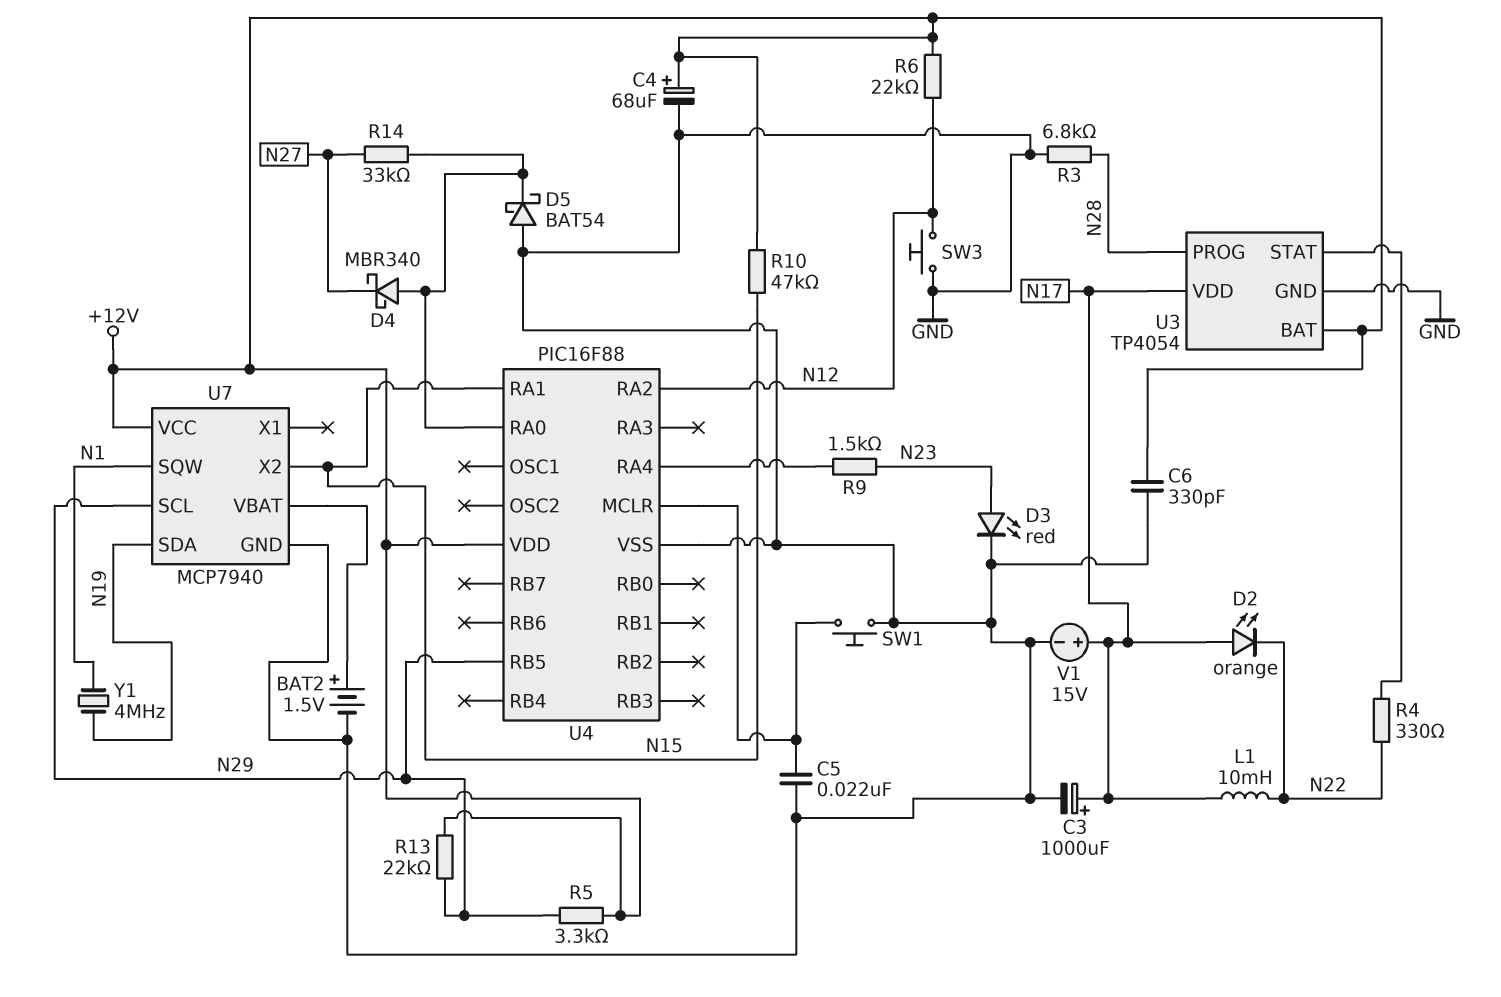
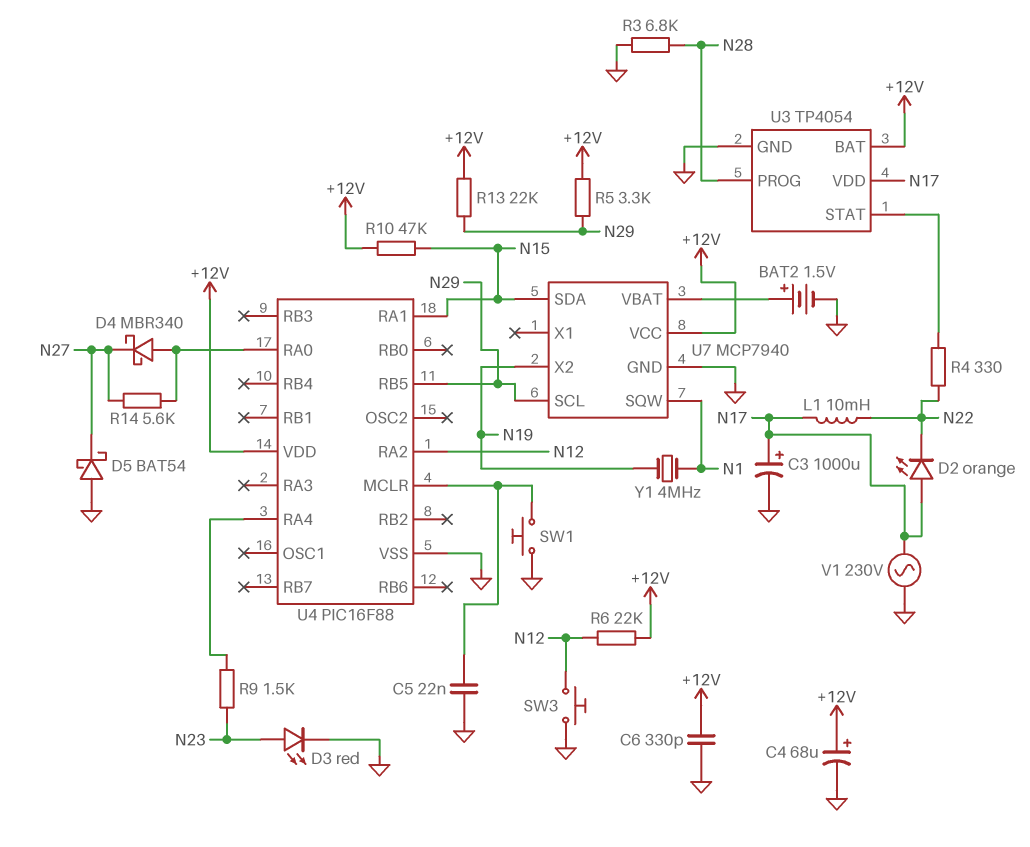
D5: schottky BAT54 (A GND, K U4/RA0) -> schottky BAT54 (A GND, K N27)
R14: 33k (N27, U4/RA0) -> 5.6k (N27, U4/RA0)
U7 pin SDA: N19 -> N15
U7 pin X2: N15 -> N19
V1: 15V (plus N17, minus GND) -> AC 230V (GND, N17)

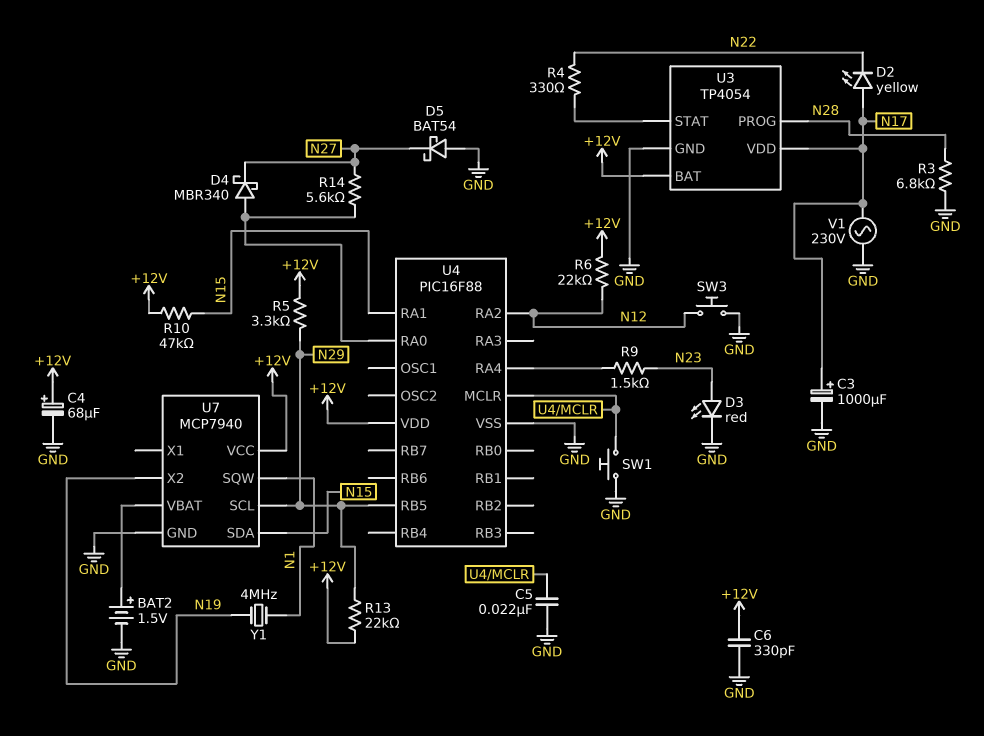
D2: LED orange (A N17, K N22) -> LED yellow (A N17, K N22)
L1: 10mH (N17, N22) -> none

